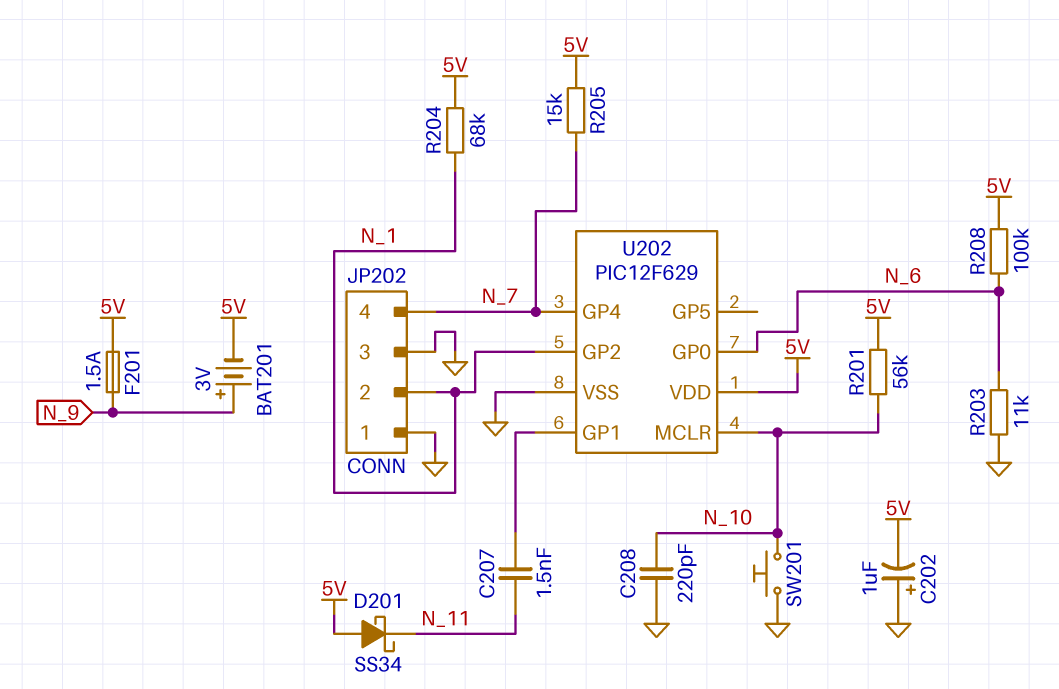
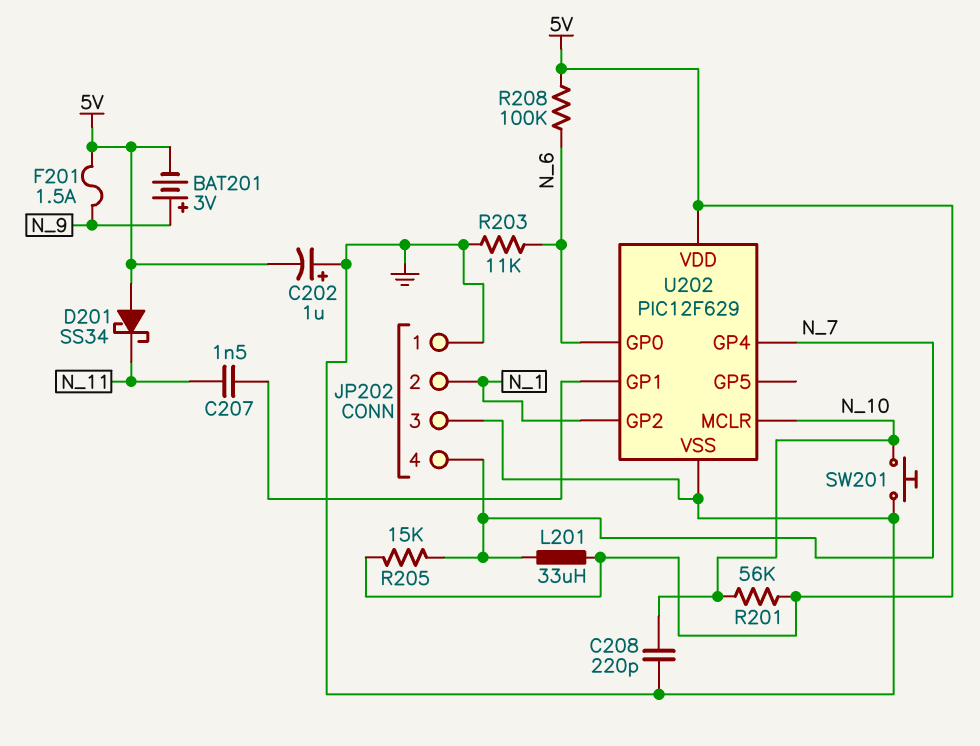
L201: none -> 33uH (5V, N_7)
R204: 68k (5V, N_1) -> none

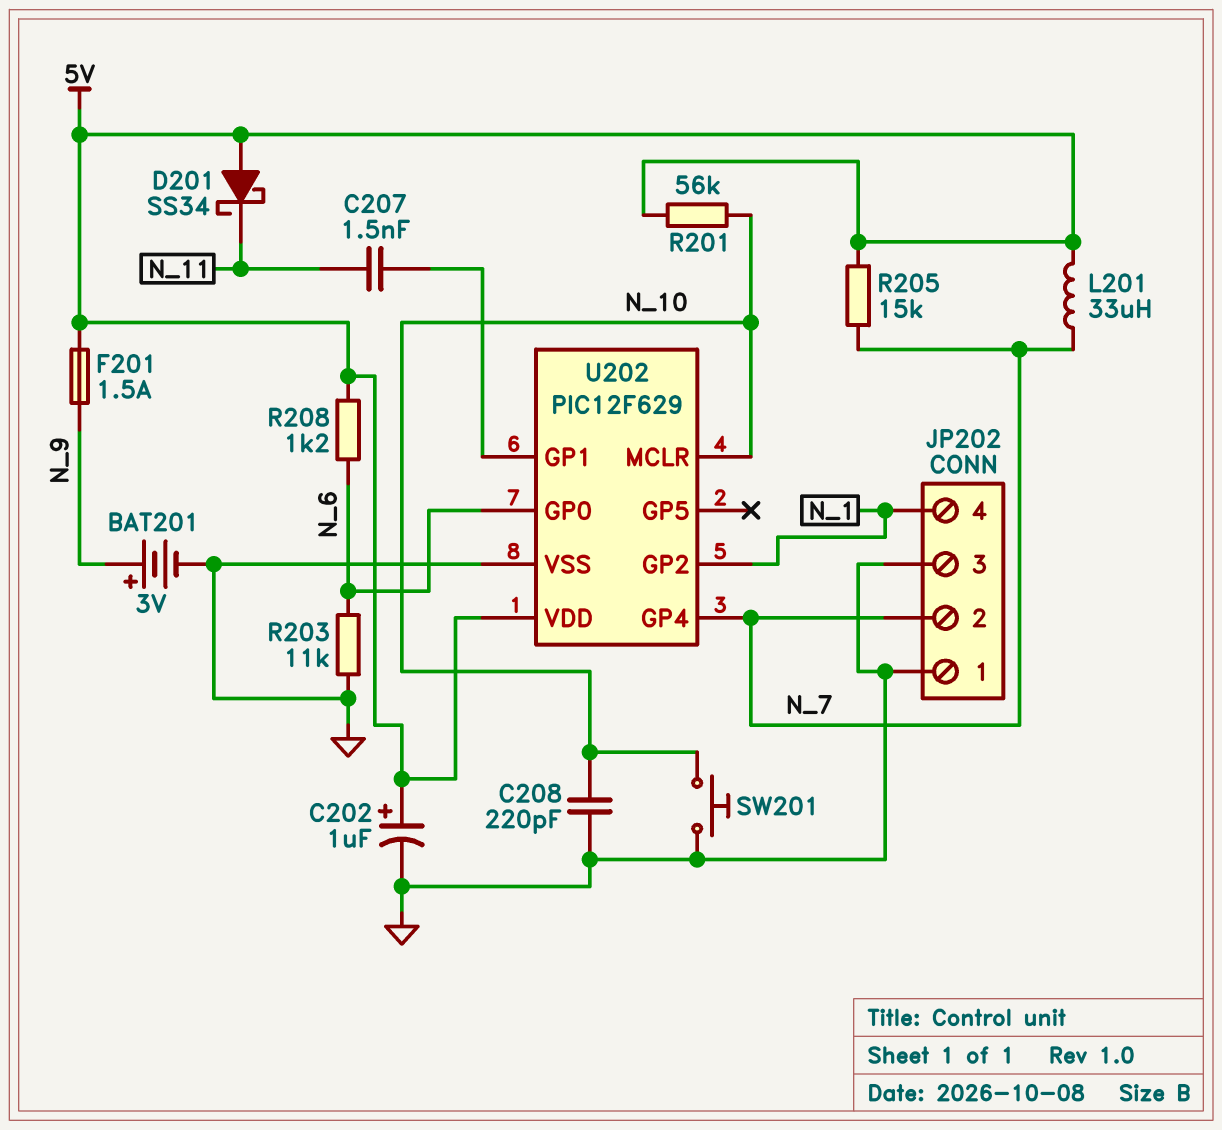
BAT201: 3V (plus N_9, minus 5V) -> 3V (plus N_9, minus GND)
C202: 1uF (plus GND, minus 5V) -> 1uF (plus 5V, minus GND)
JP202 pin 2: N_1 -> N_7
JP202 pin 4: N_7 -> N_1
R208: 100k (5V, N_6) -> 1.2k (5V, N_6)

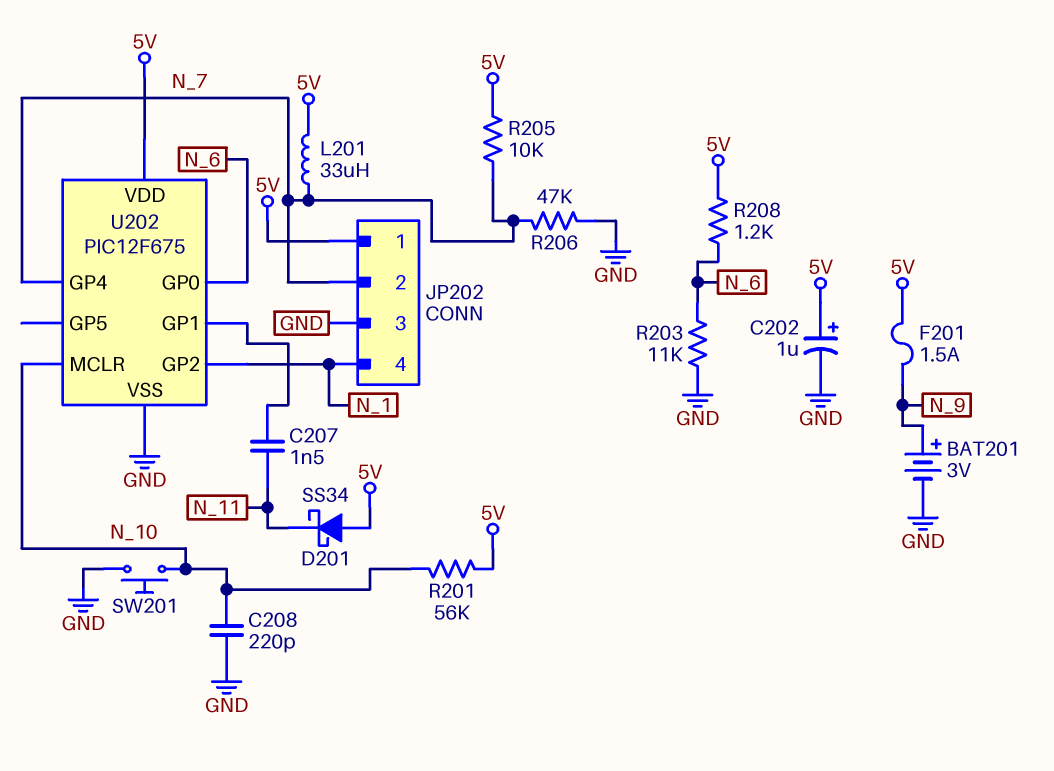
JP202 pin 1: GND -> 5V
R205: 15k (5V, N_7) -> 10k (5V, N_7)
R206: none -> 47k (GND, N_7)
U202: PIC12F629 -> PIC12F675

